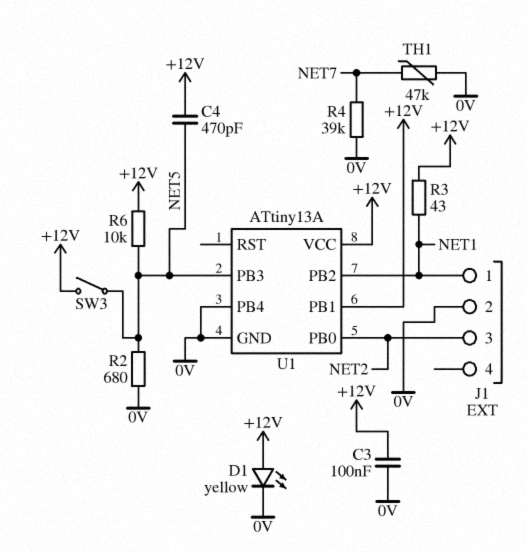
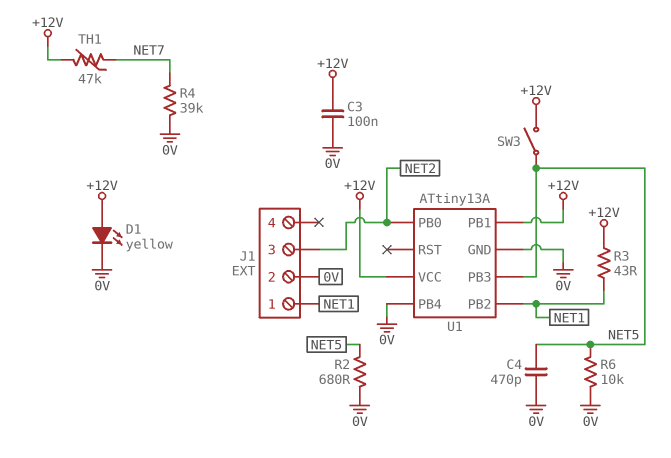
C4: 470pF (+12V, NET5) -> 470pF (0V, NET5)
R6: 10k (+12V, NET5) -> 10k (0V, NET5)
TH1: 47k (0V, NET7) -> 47k (+12V, NET7)

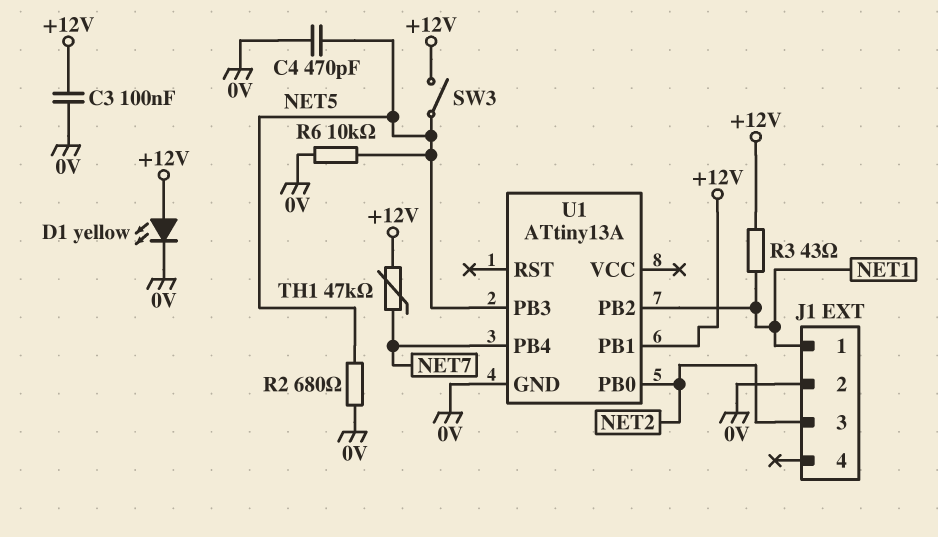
R4: 39k (0V, NET7) -> none
U1 pin PB4: 0V -> NET7
U1 pin VCC: +12V -> none

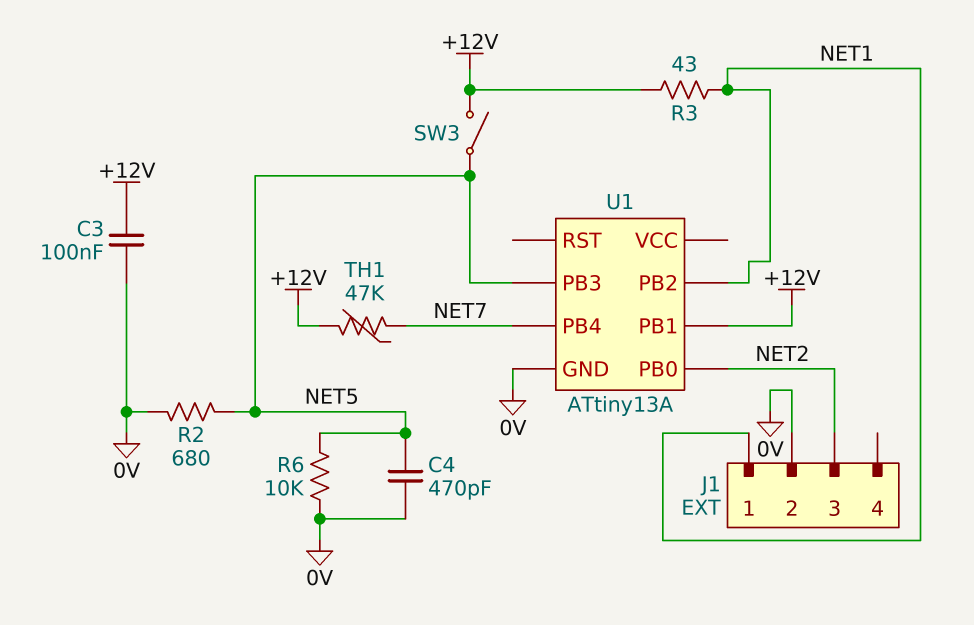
D1: LED yellow (A +12V, K 0V) -> none

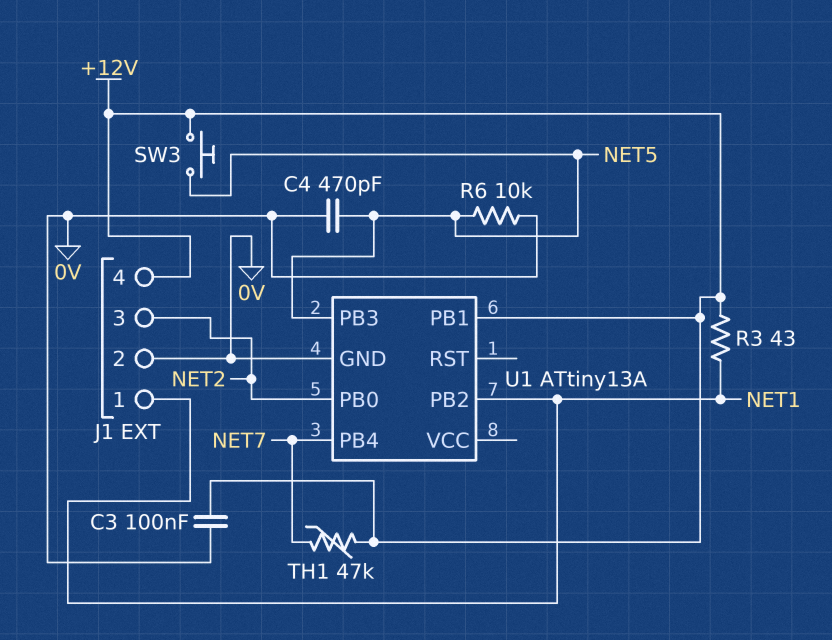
J1 pin 4: none -> +12V
R2: 680 (0V, NET5) -> none
SW3: switch (+12V, NET5) -> button (+12V, NET5)

